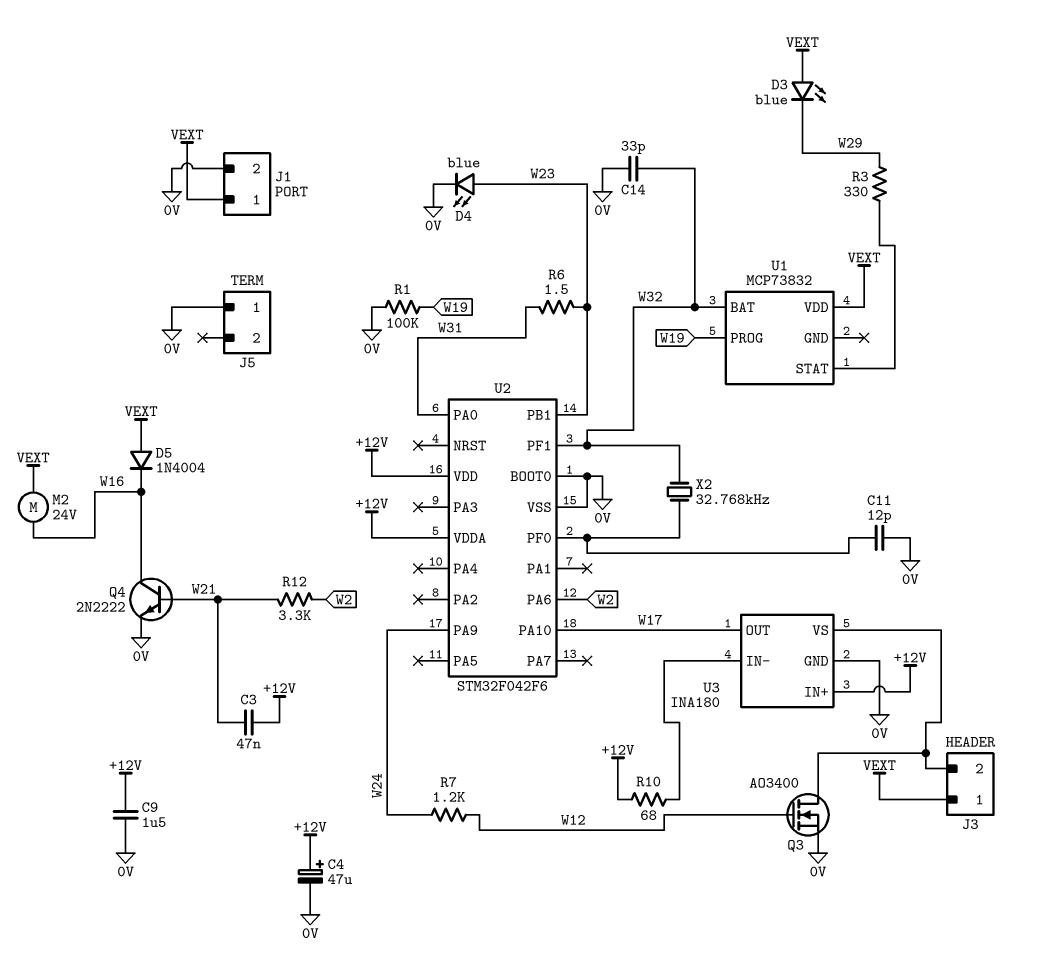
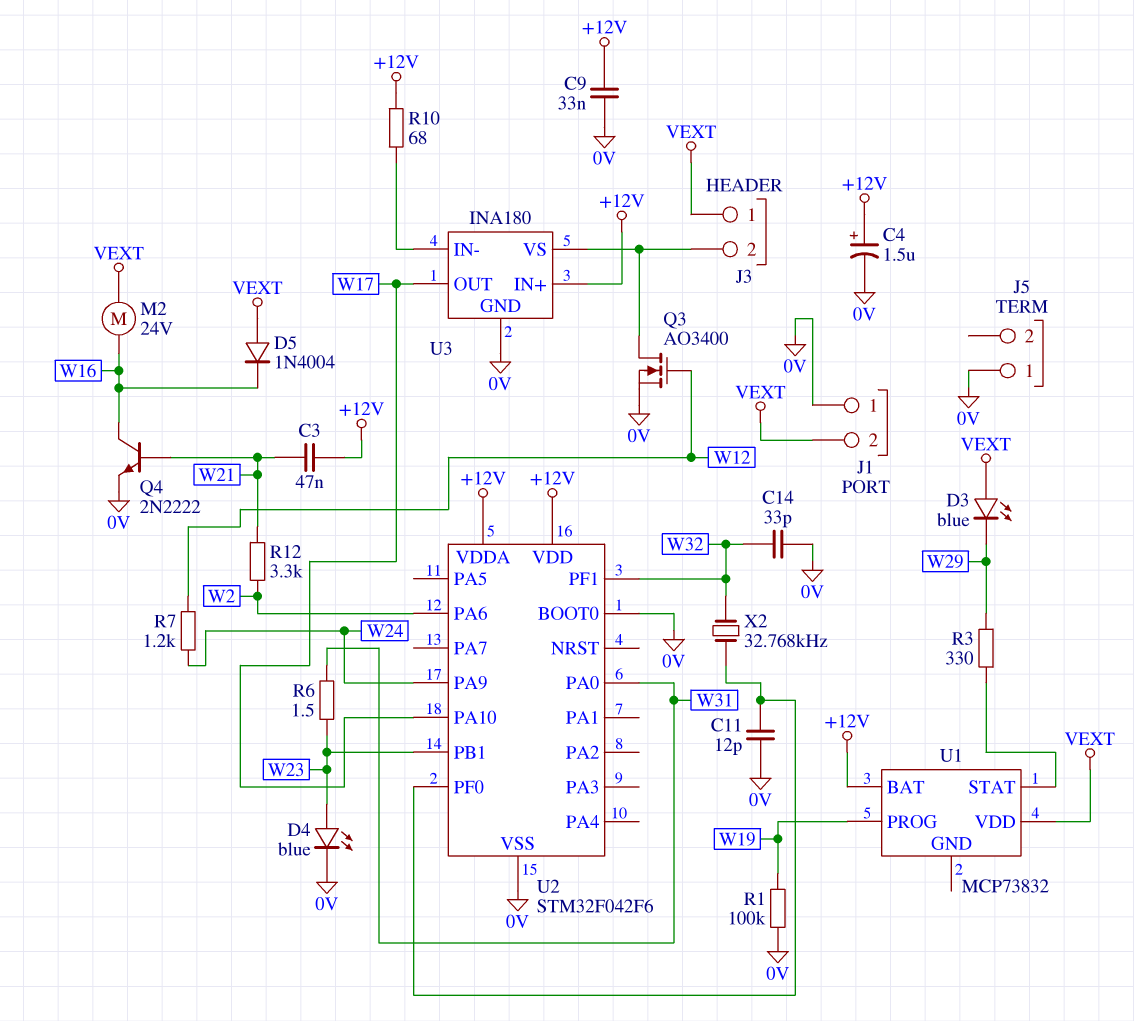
C4: 47uF (plus +12V, minus 0V) -> 1.5uF (plus +12V, minus 0V)
C9: 1.5uF (+12V, 0V) -> 33nF (+12V, 0V)
J1 pin 1: VEXT -> 0V
J1 pin 2: 0V -> VEXT
U1 pin BAT: W32 -> +12V

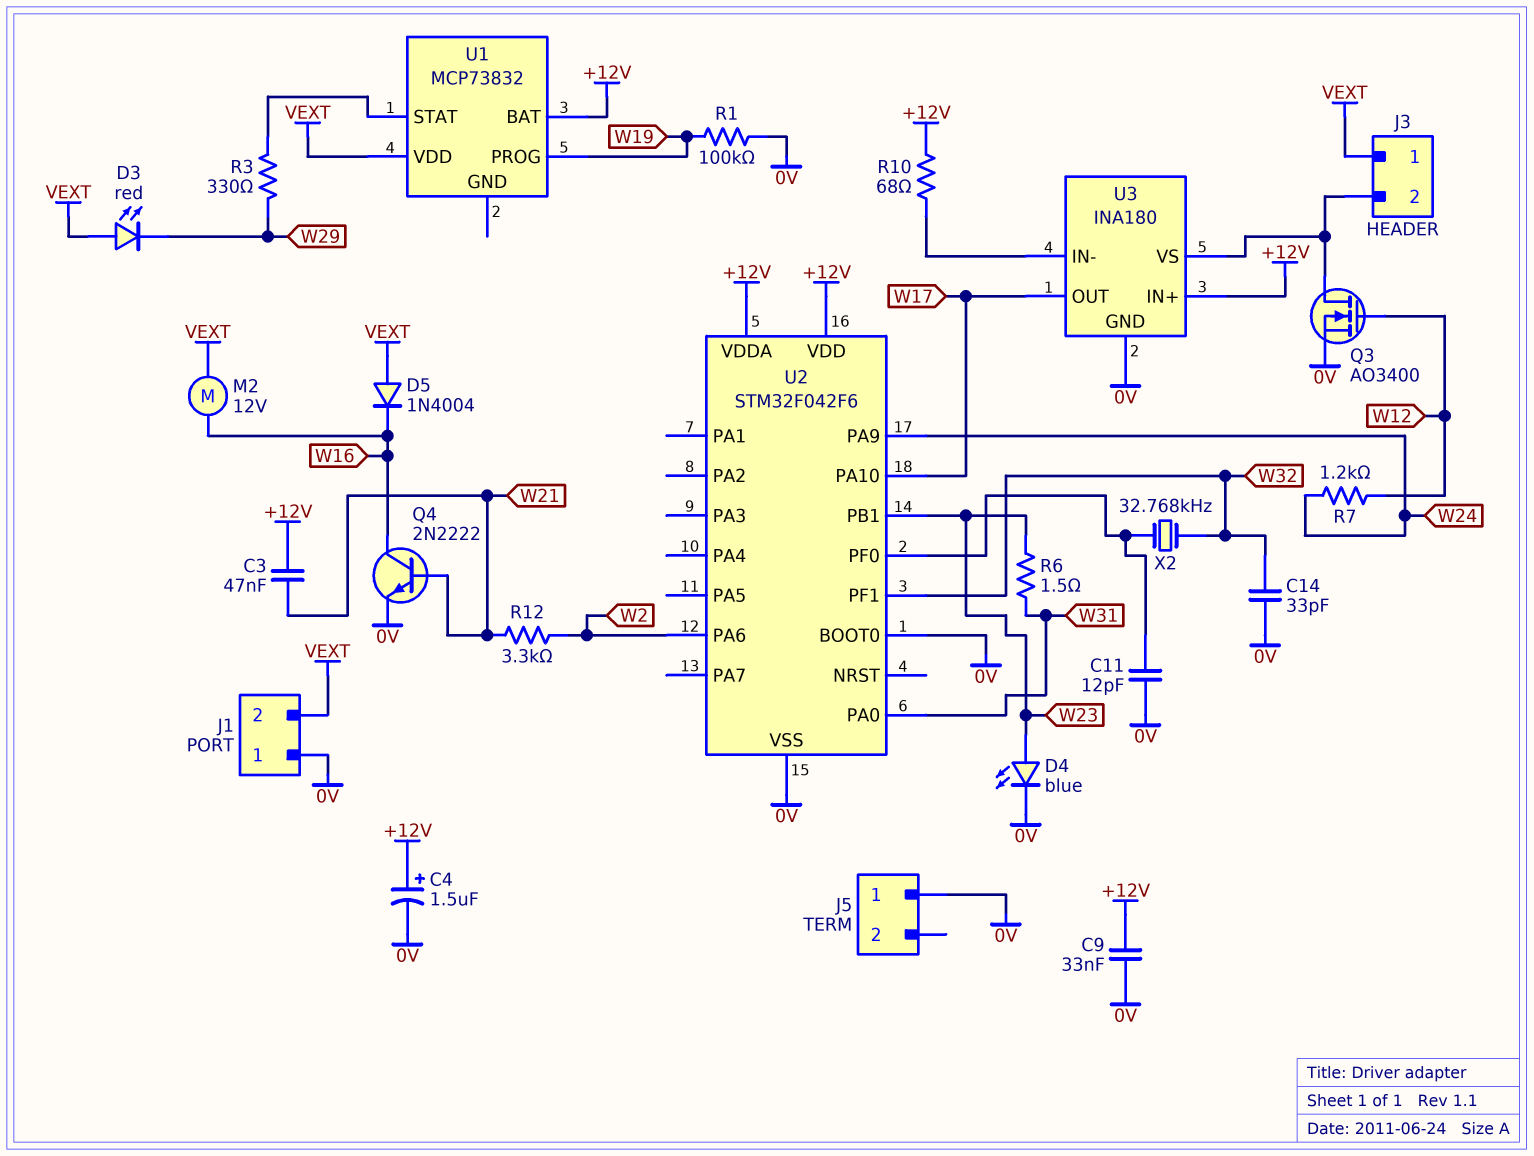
D3: LED blue (A VEXT, K W29) -> LED red (A VEXT, K W29)
M2: motor 24V (VEXT, W16) -> motor 12V (VEXT, W16)

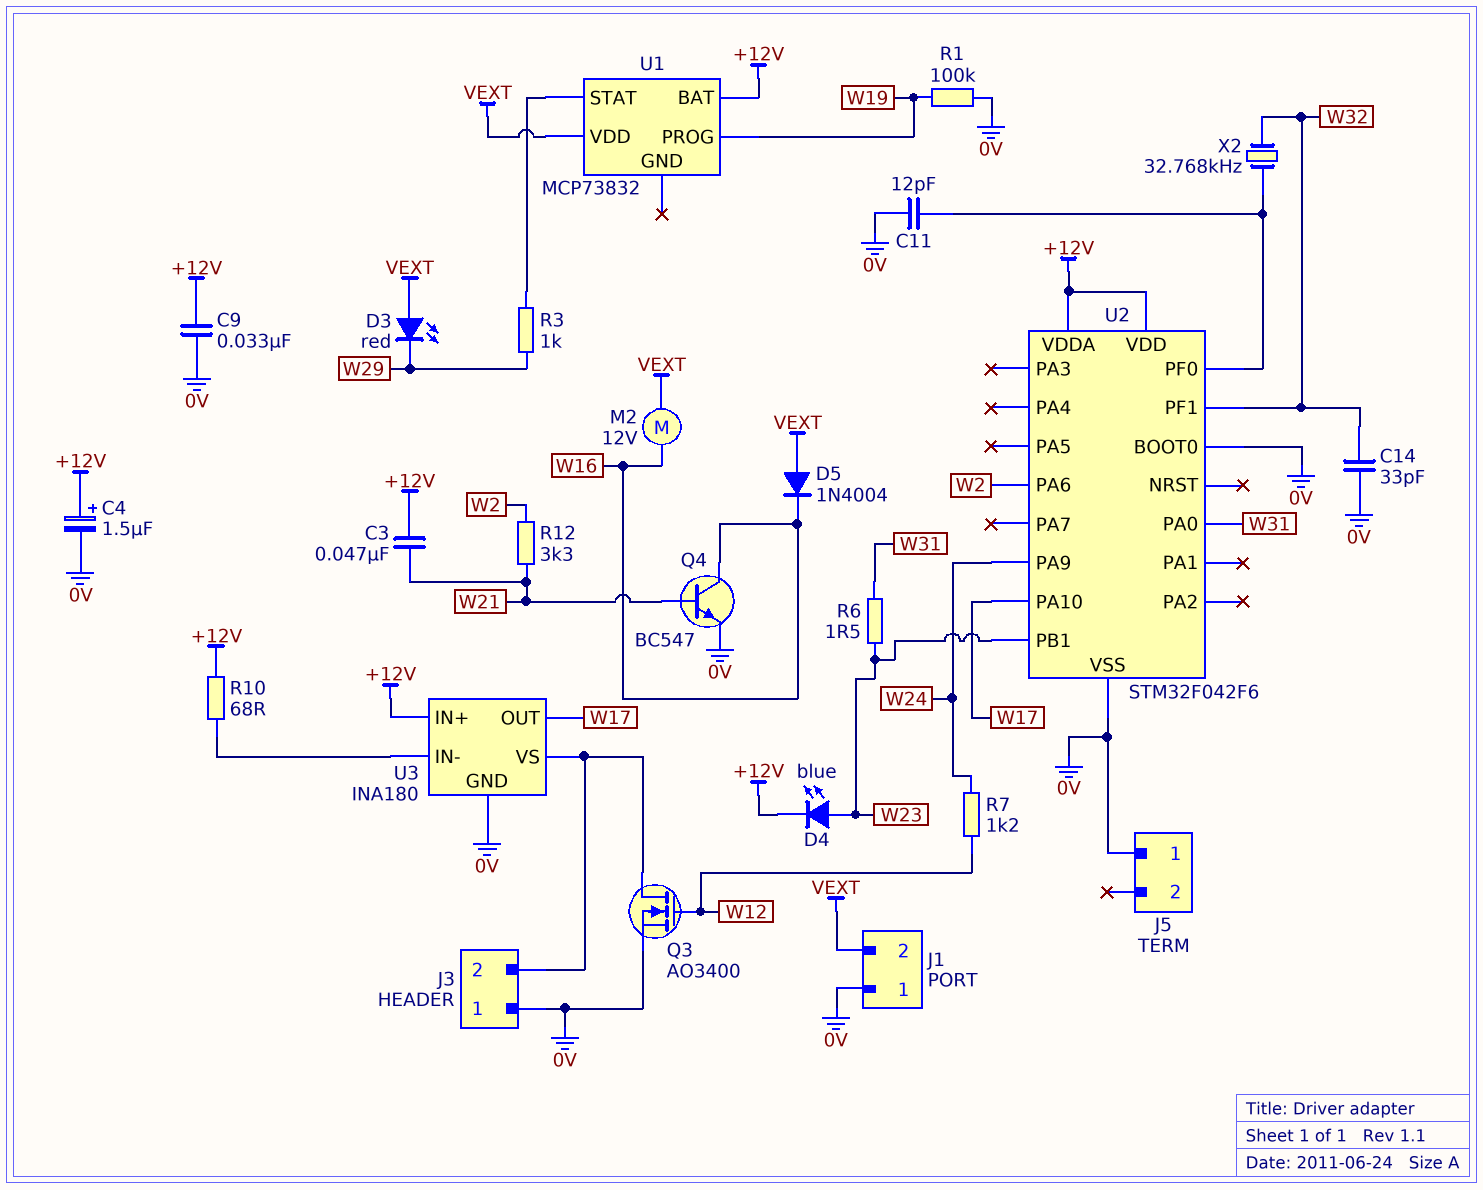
D4: LED blue (A W23, K 0V) -> LED blue (A W23, K +12V)
J3 pin 1: VEXT -> 0V
Q4: NPN 2N2222 (B W21, C W16, E 0V) -> NPN BC547 (B W21, C W16, E 0V)
R3: 330 (U1/STAT, W29) -> 1k (U1/STAT, W29)

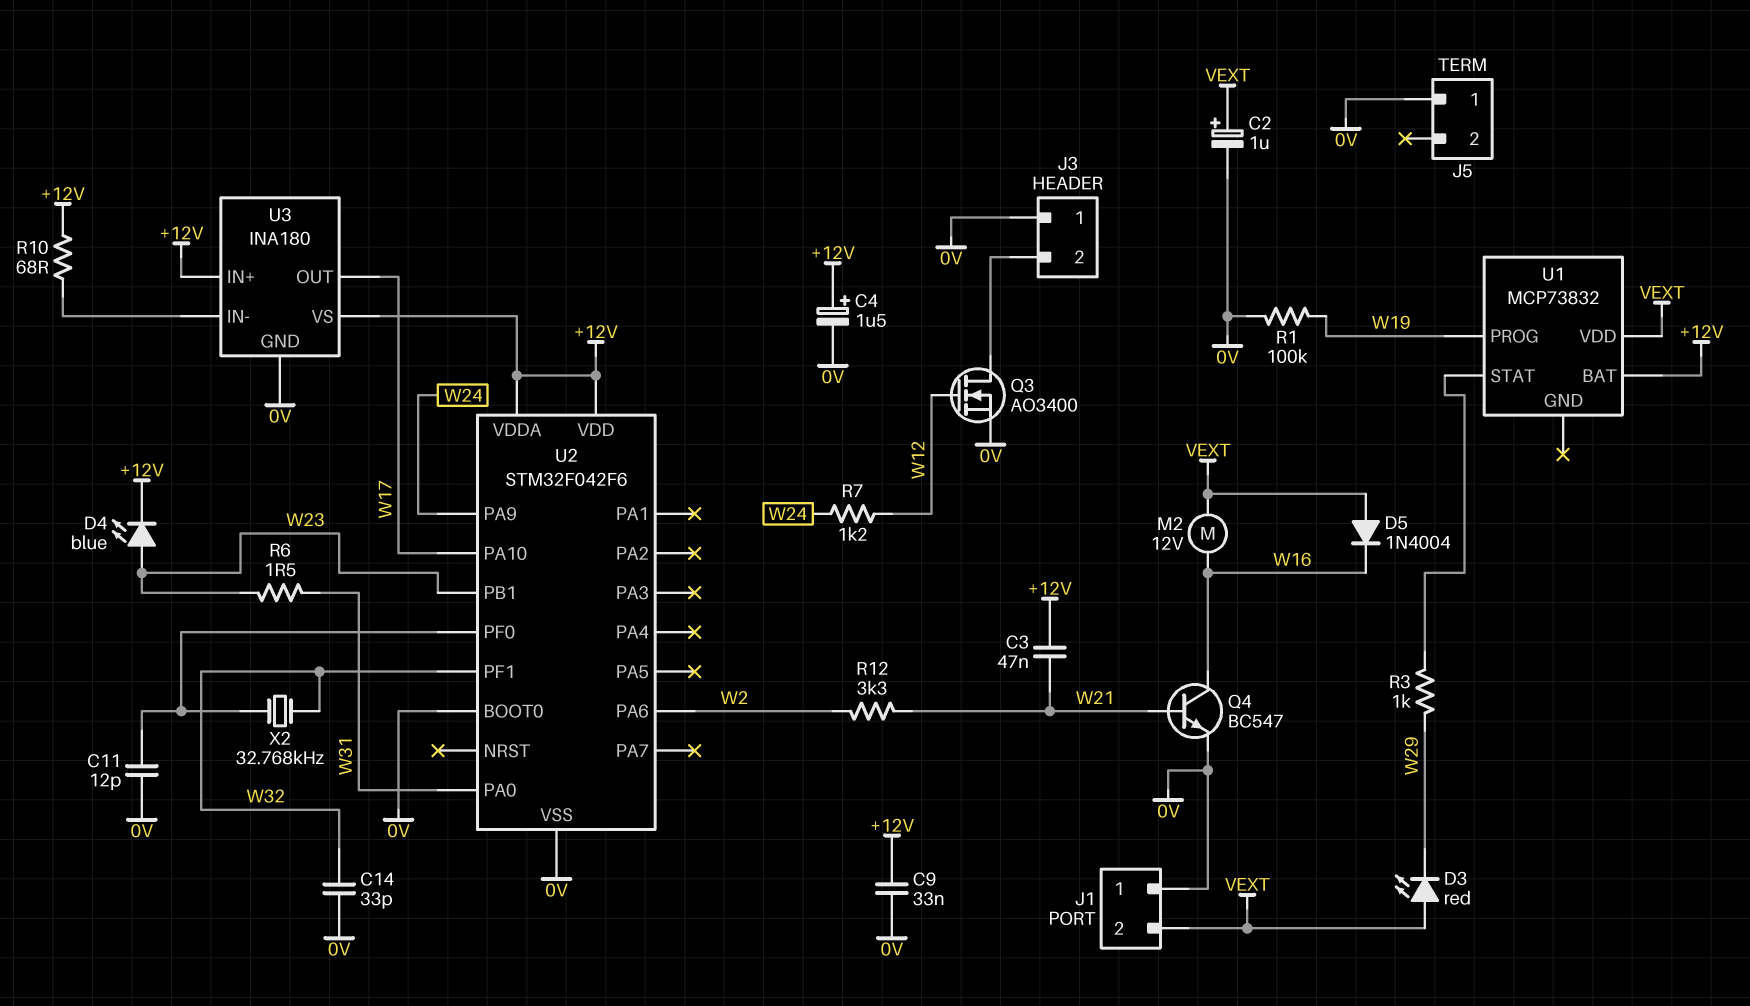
C2: none -> 1uF (plus VEXT, minus 0V)
U3 pin VS: J3/2 -> +12V

